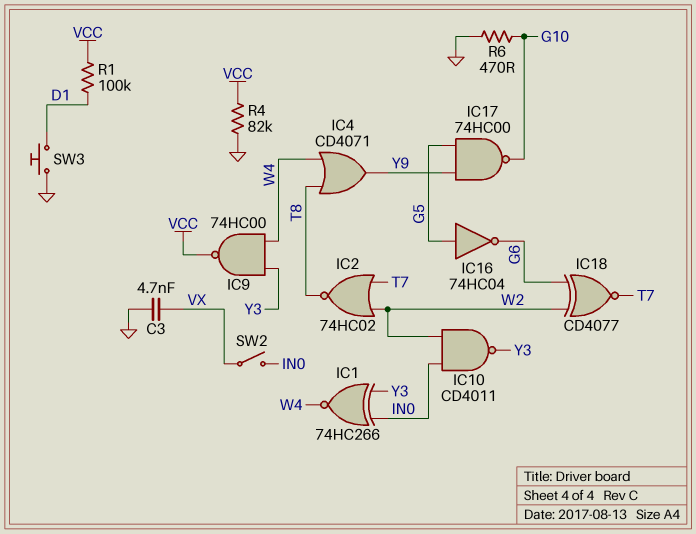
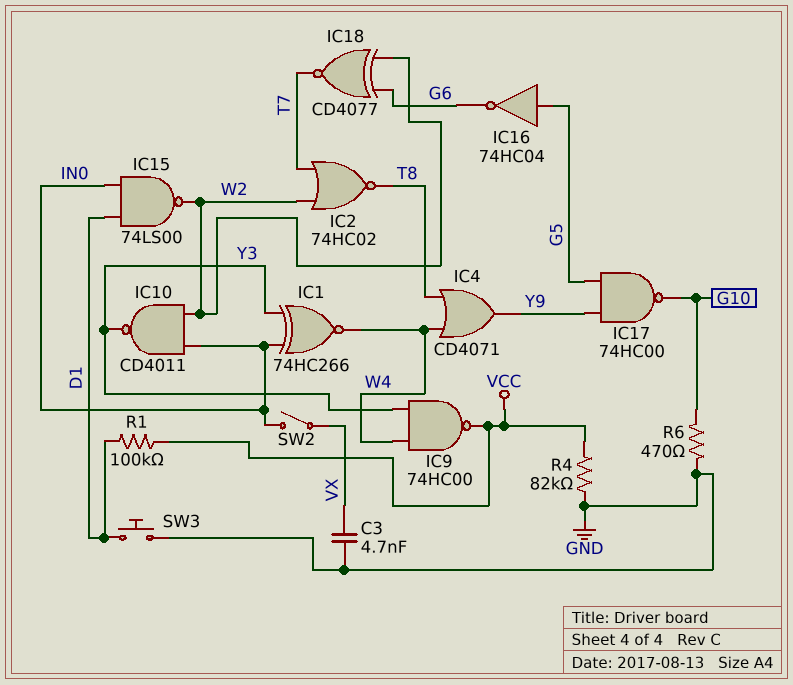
IC15: none -> NAND 74LS00 (in D1, in IN0, out W2)

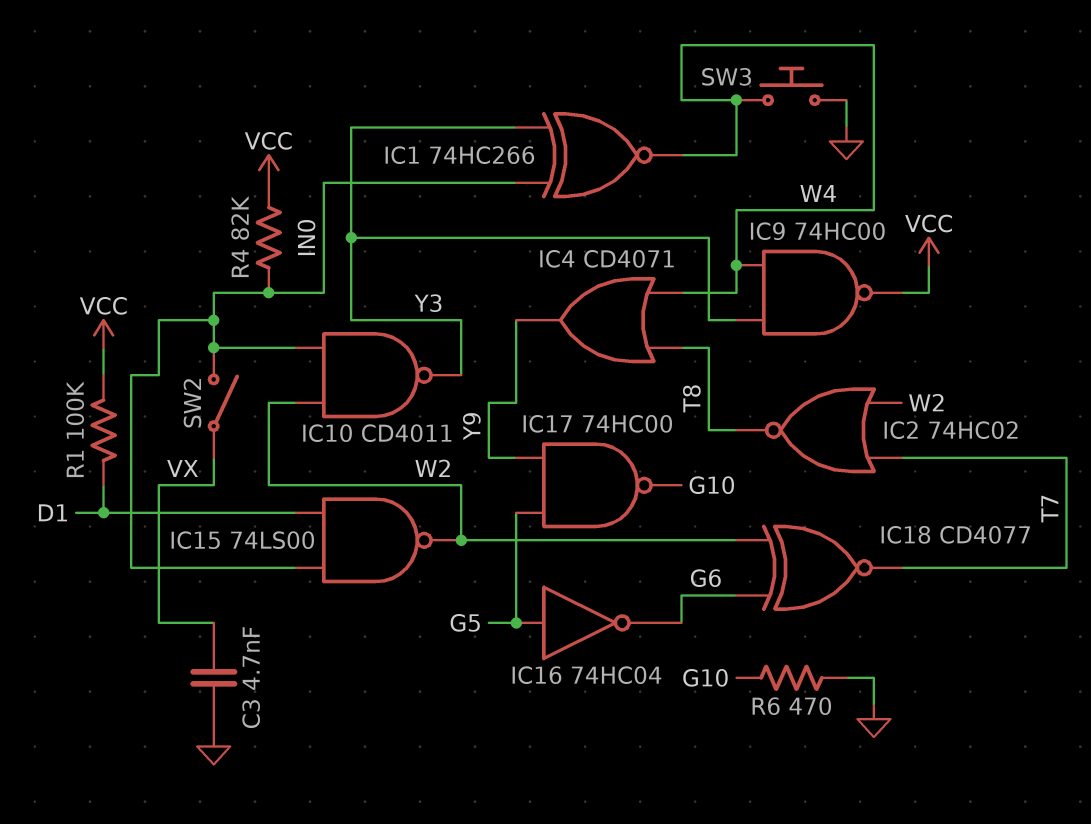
R4: 82k (GND, VCC) -> 82k (IN0, VCC)
SW3: button (D1, GND) -> button (GND, W4)

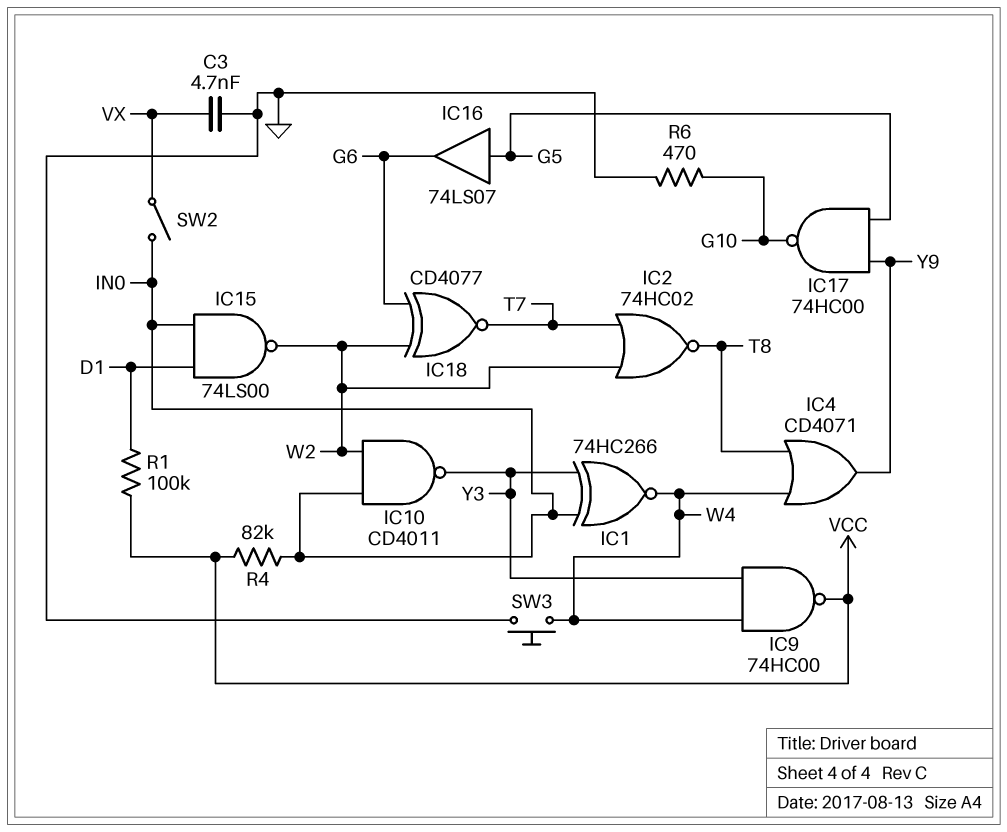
IC16: NOT 74HC04 (in G5, out G6) -> buffer 74LS07 (in G5, out G6)

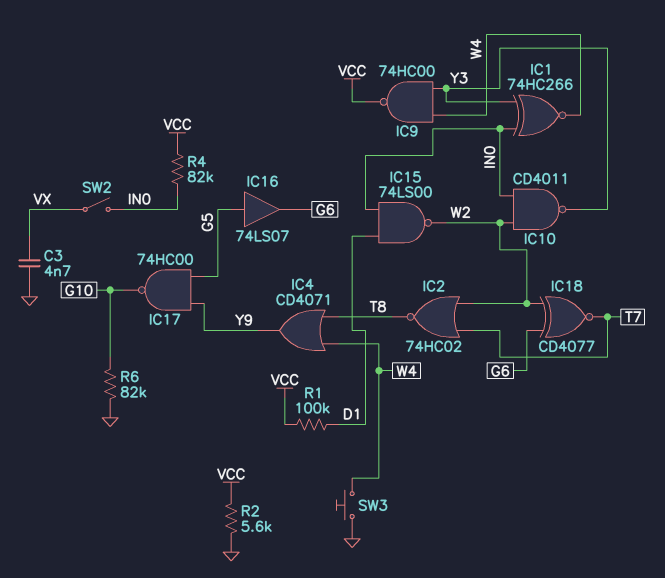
R2: none -> 5.6k (GND, VCC)
R6: 470 (G10, GND) -> 82k (G10, GND)

